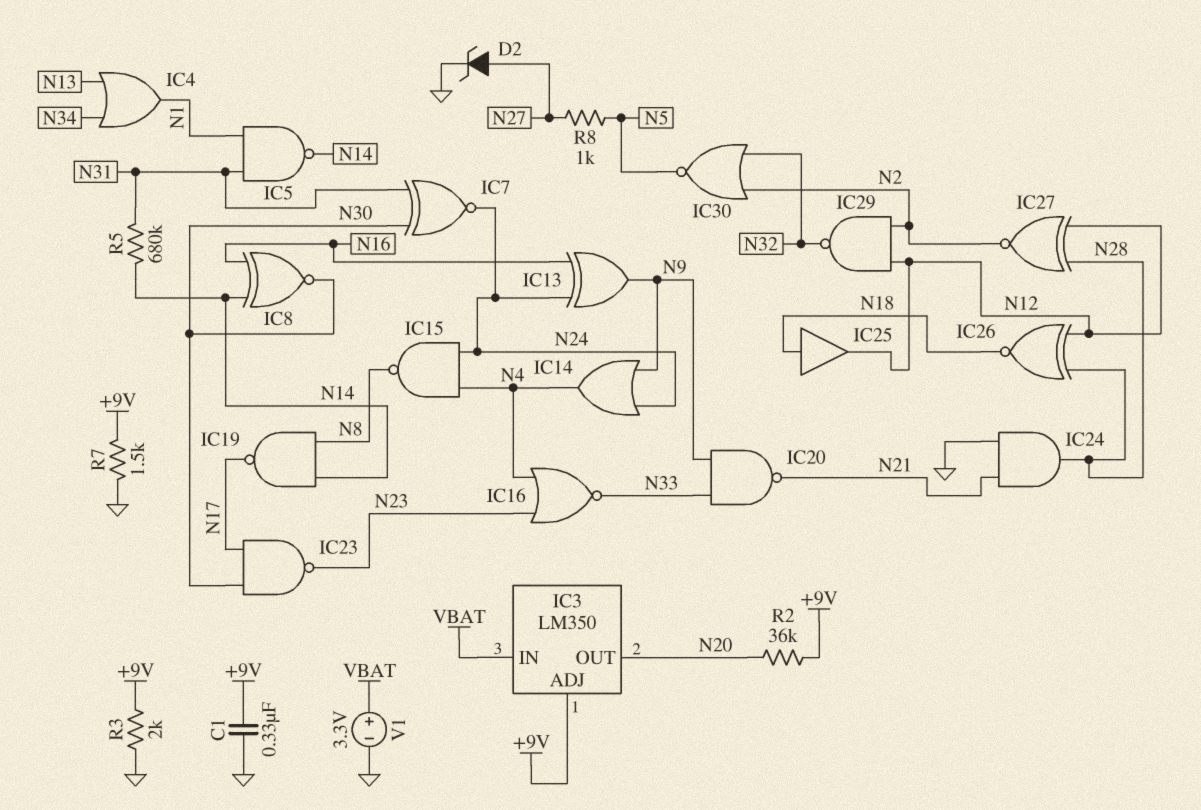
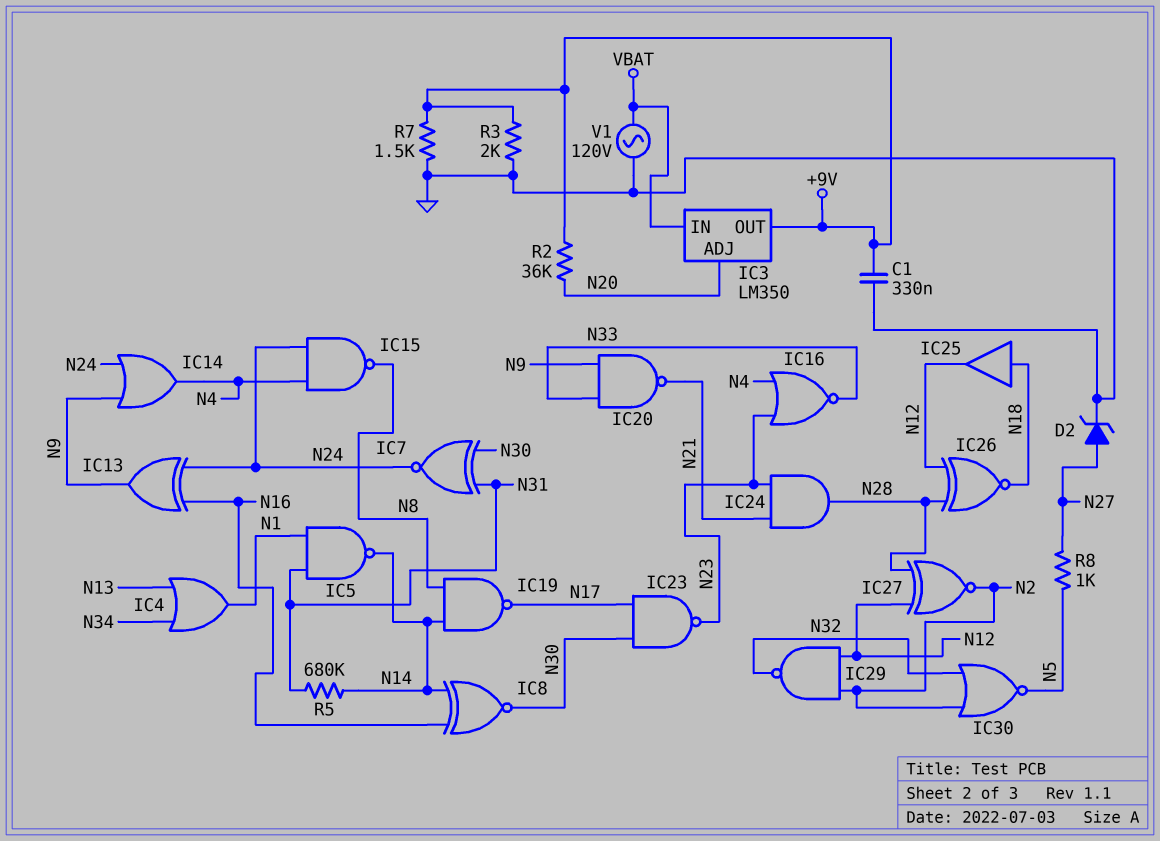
IC3 pin ADJ: +9V -> N20
IC3 pin OUT: N20 -> +9V
IC24: AND (in GND, in N21, out N28) -> AND (in N21, in N23, out N28)
V1: 3.3V (plus VBAT, minus GND) -> AC 120V (GND, VBAT)

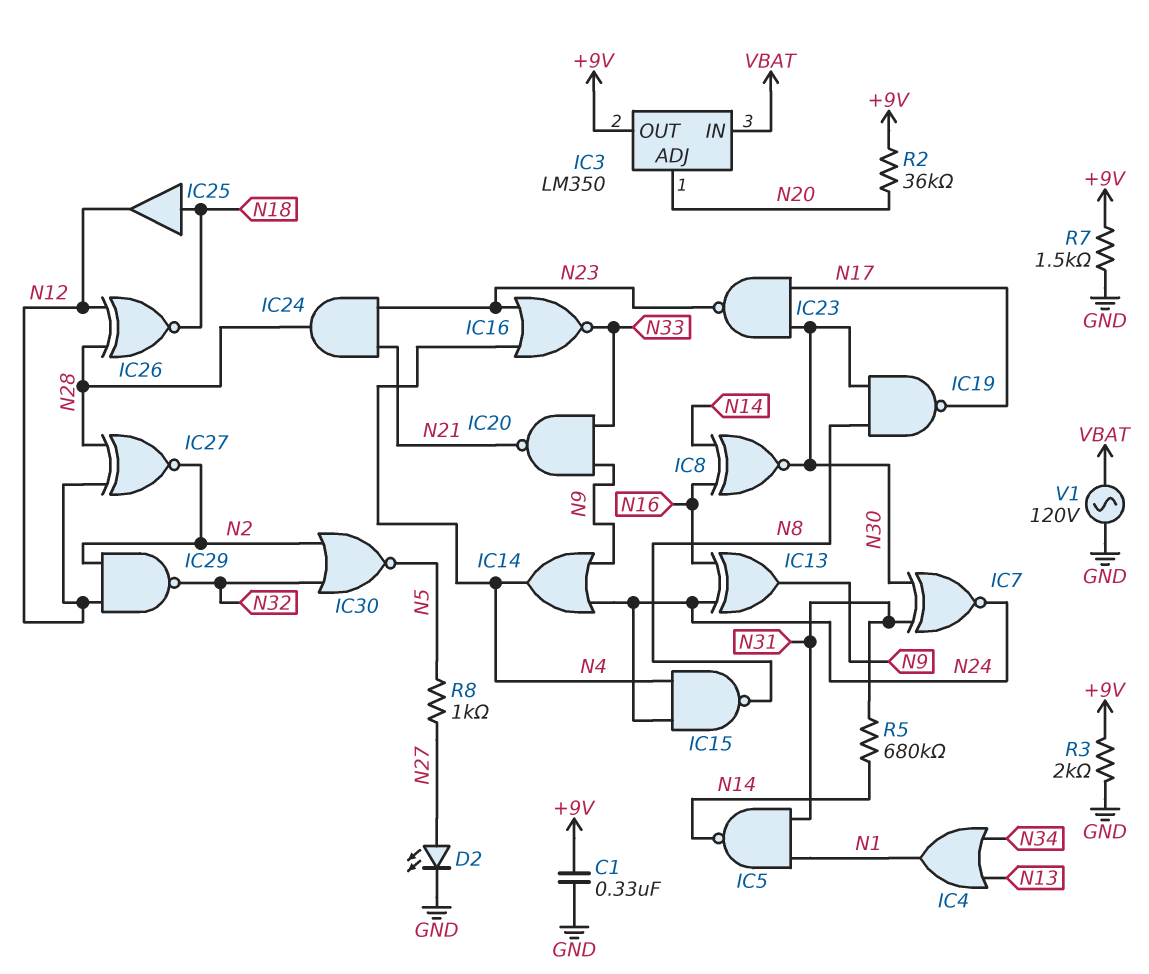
D2: zener (A N27, K GND) -> LED (A N27, K GND)
IC19: NAND (in N8, in N14, out N17) -> NAND (in N8, in N30, out N17)

